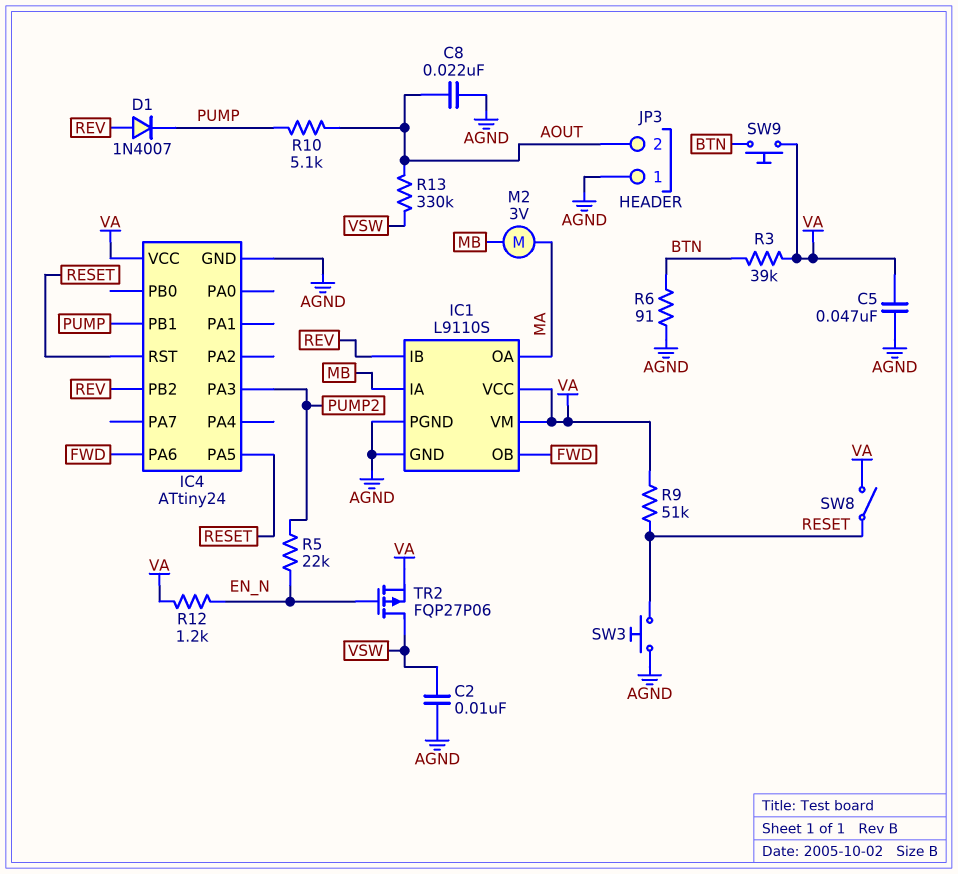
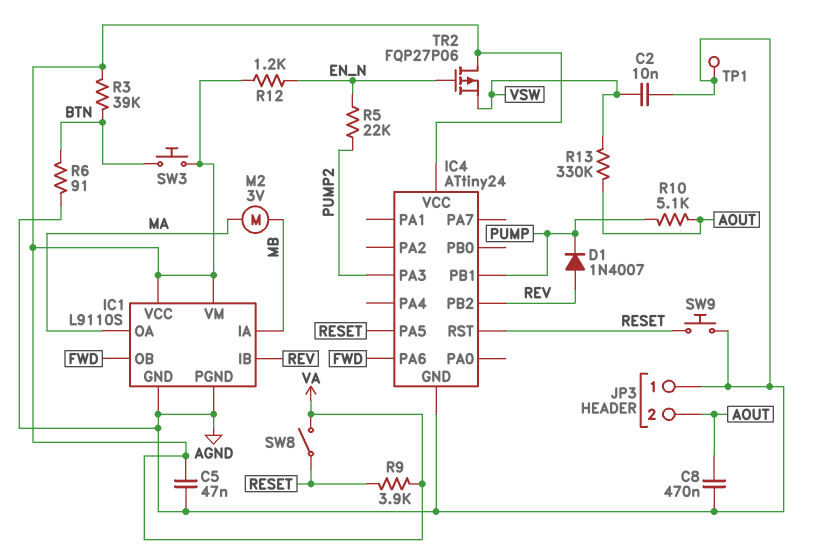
C8: 22nF (AGND, AOUT) -> 470nF (AGND, AOUT)
R9: 51k (RESET, VA) -> 3.9k (RESET, VA)
SW3: button (AGND, RESET) -> button (BTN, VA)
SW9: button (BTN, VA) -> button (AGND, RESET)
TP1: none -> test point (AGND)
TR2: PMOS FQP27P06 (G EN_N, D VSW, S VA) -> PMOS FQP27P06 (G EN_N, D VA, S VSW)

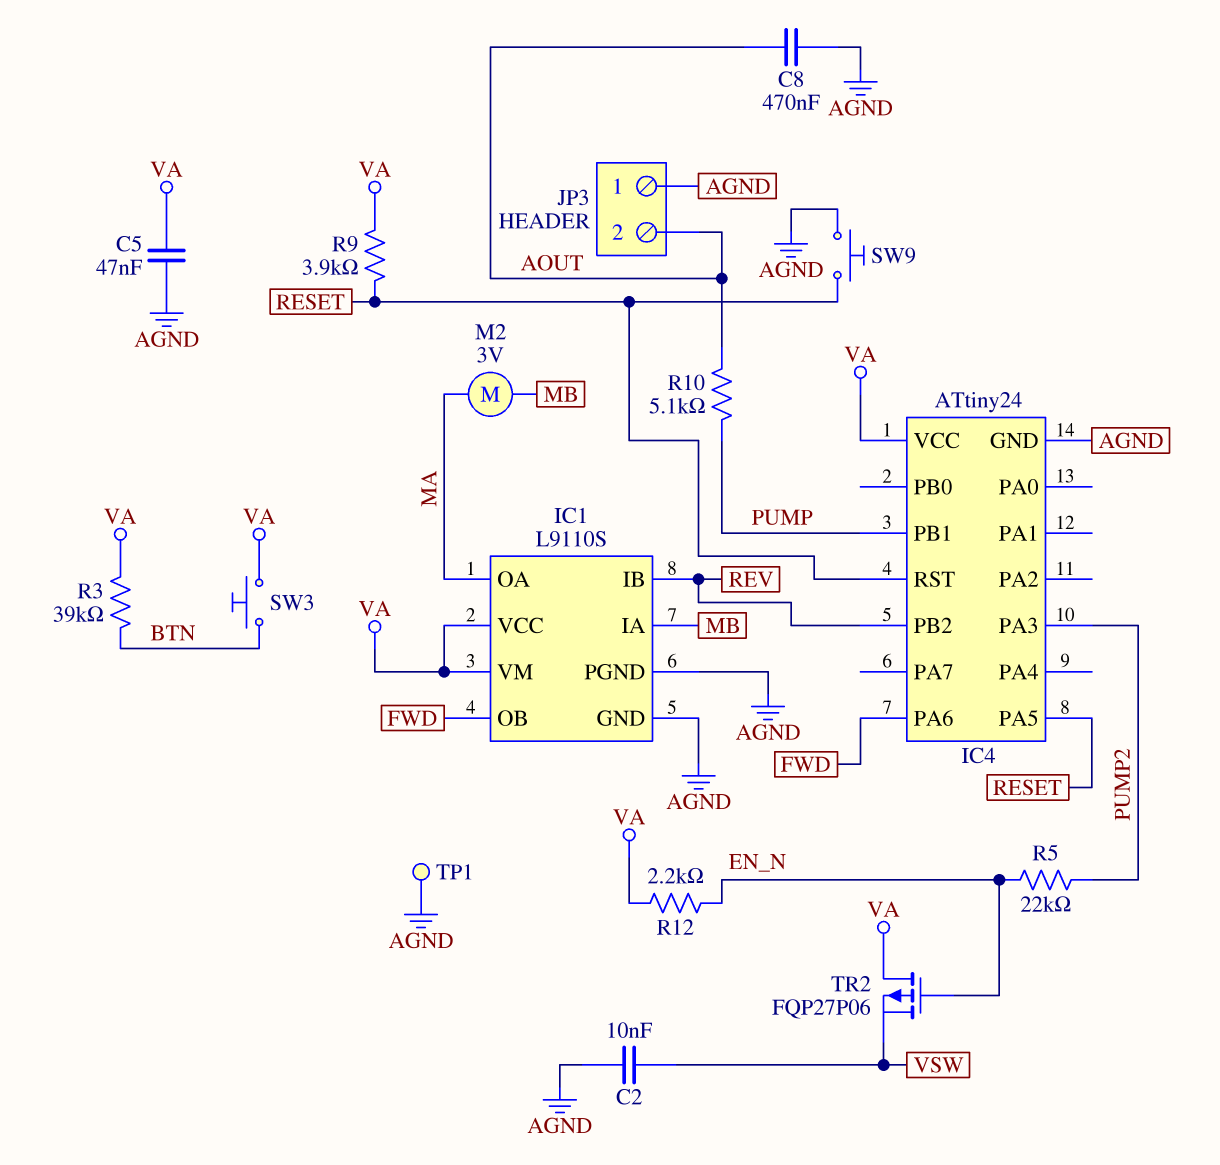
D1: diode 1N4007 (A REV, K PUMP) -> none
R6: 91 (AGND, BTN) -> none
R12: 1.2k (EN_N, VA) -> 2.2k (EN_N, VA)
R13: 330k (AOUT, VSW) -> none
SW8: switch (RESET, VA) -> none

